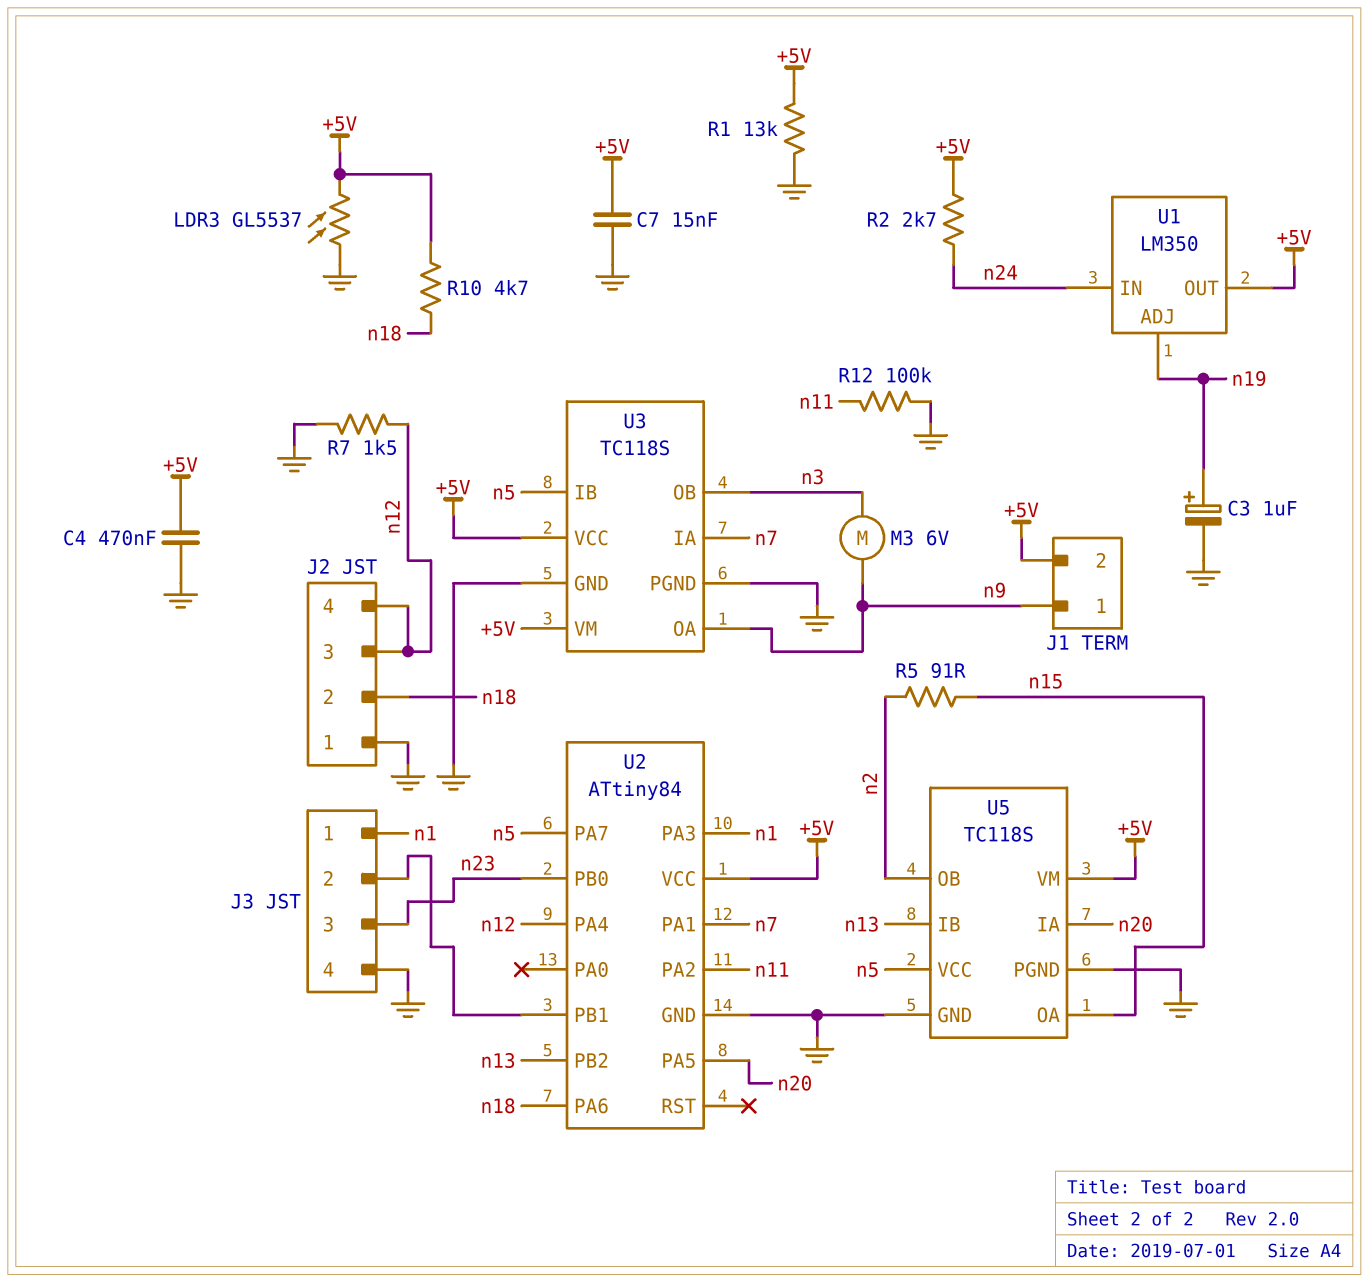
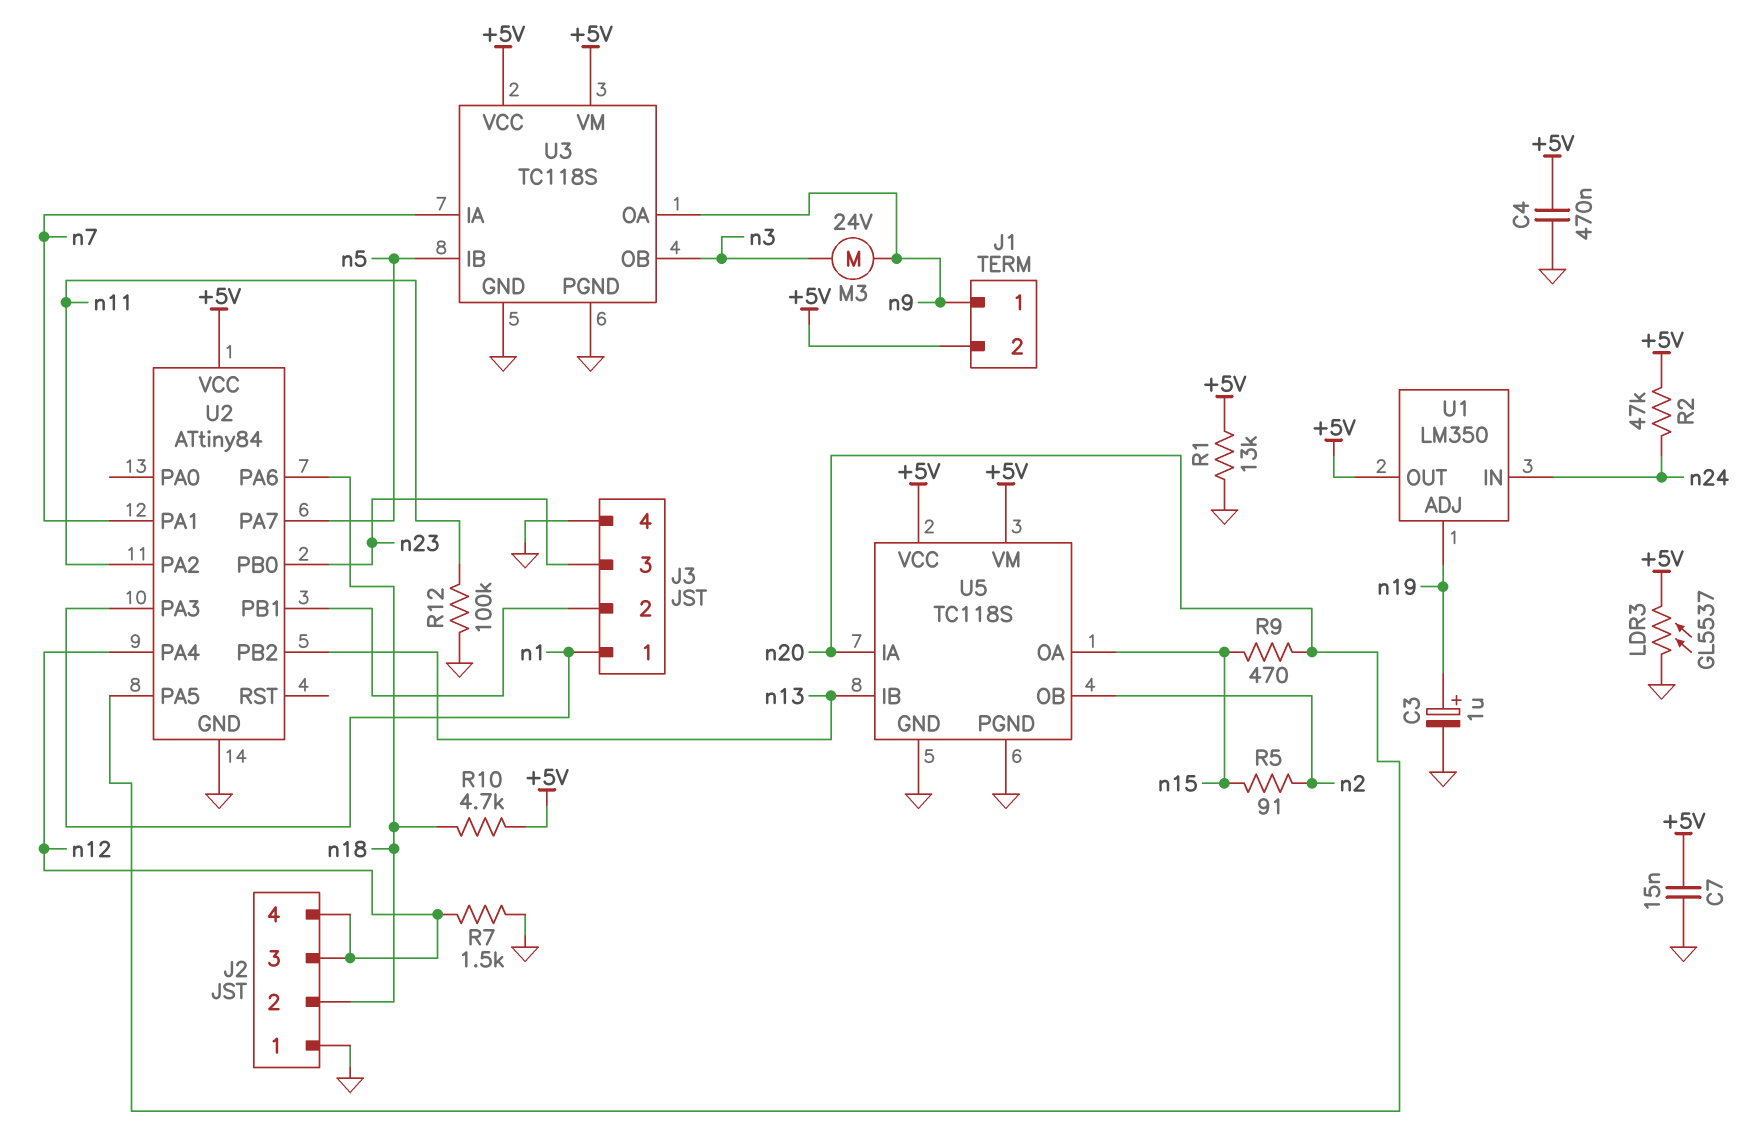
M3: motor 6V (n3, n9) -> motor 24V (n3, n9)
R2: 2.7k (+5V, n24) -> 47k (+5V, n24)
R9: none -> 470 (n15, n20)
U5 pin VCC: n5 -> +5V

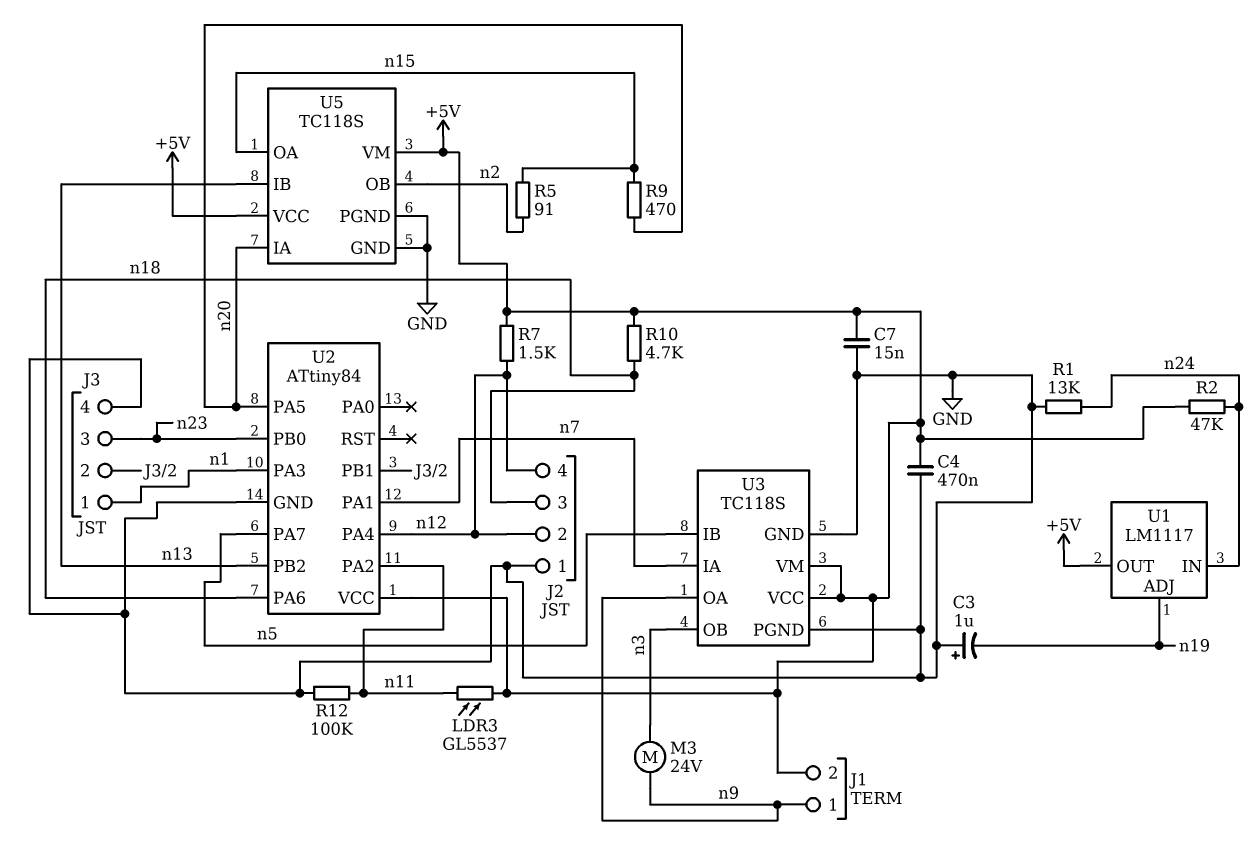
C3: 1uF (plus n19, minus GND) -> 1uF (plus GND, minus n19)
J2 pin 2: n18 -> n12
J2 pin 3: n12 -> n18
LDR3: GL5537 (+5V, GND) -> GL5537 (+5V, n11)
R1: 13k (+5V, GND) -> 13k (GND, n24)
R7: 1.5k (GND, n12) -> 1.5k (+5V, n12)
U1: LM350 -> LM1117

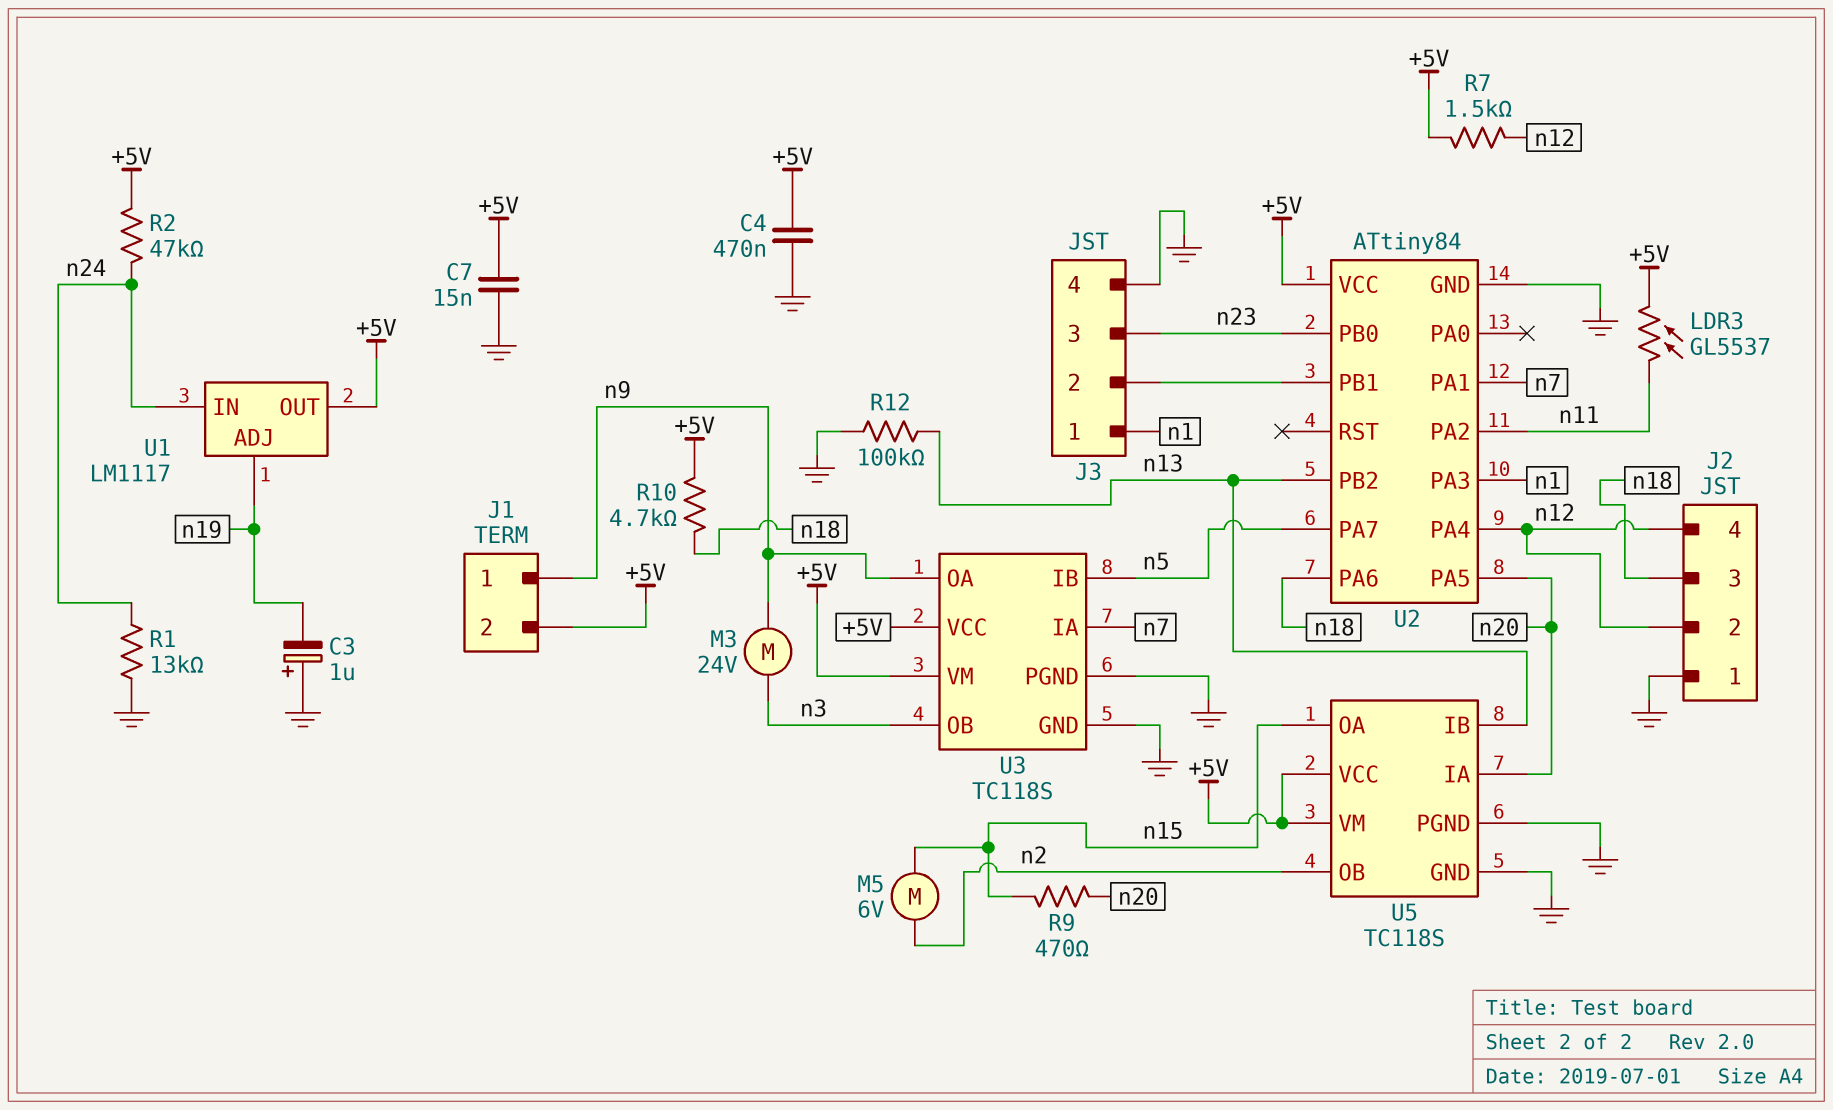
M5: none -> motor 6V (n2, n15)
R5: 91 (n2, n15) -> none
R12: 100k (GND, n11) -> 100k (GND, n13)

